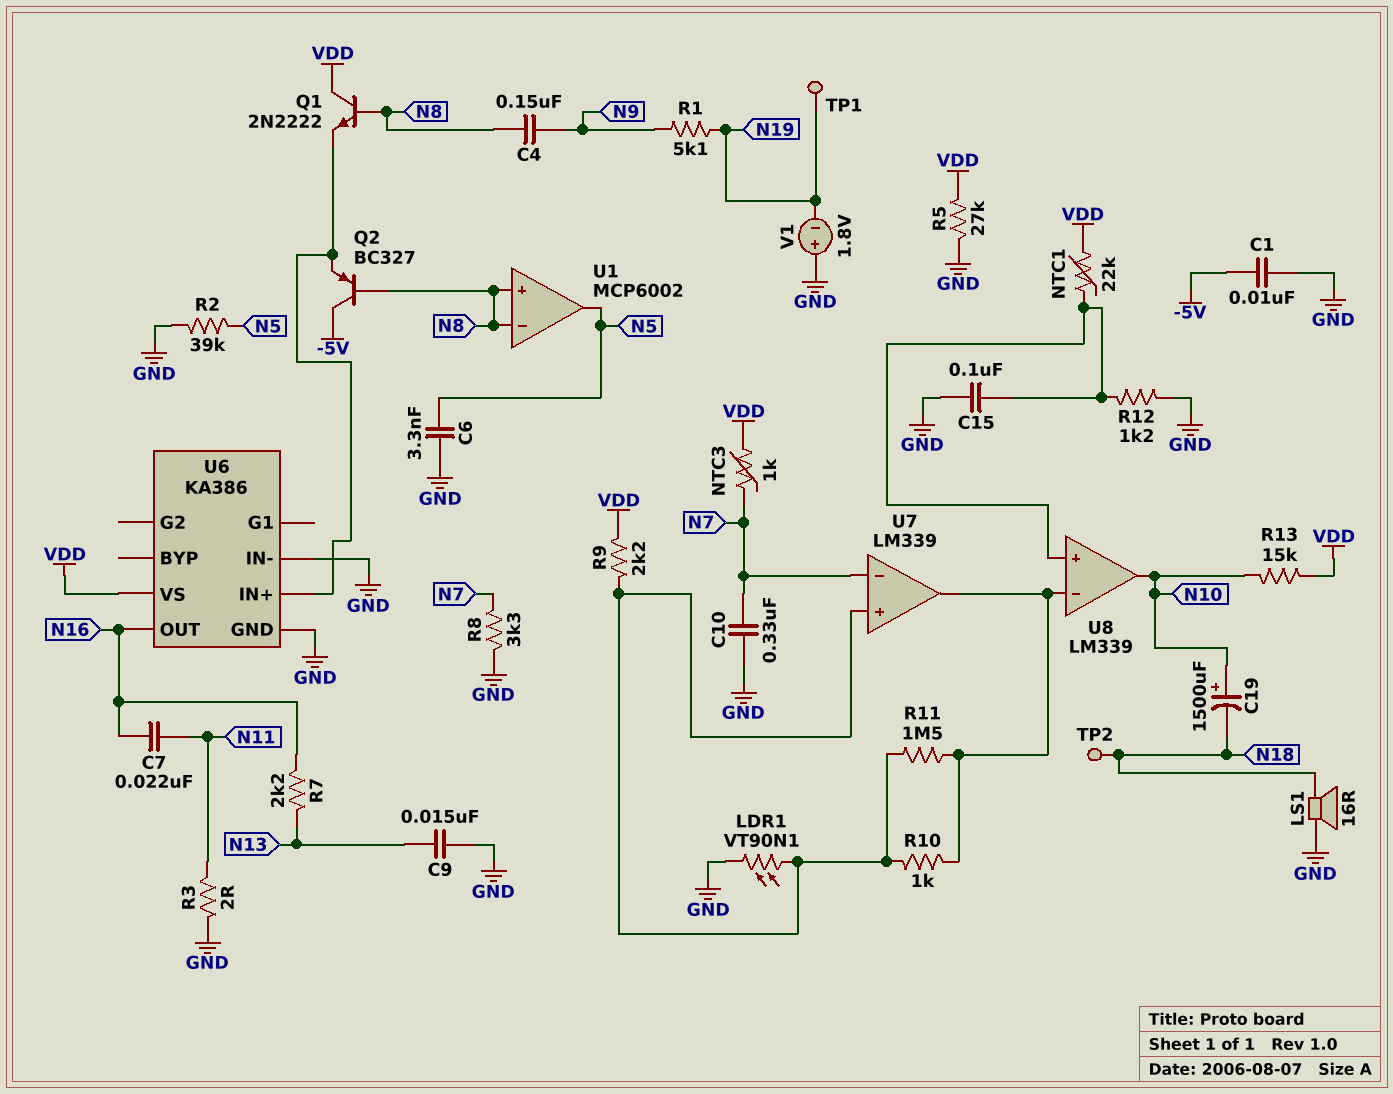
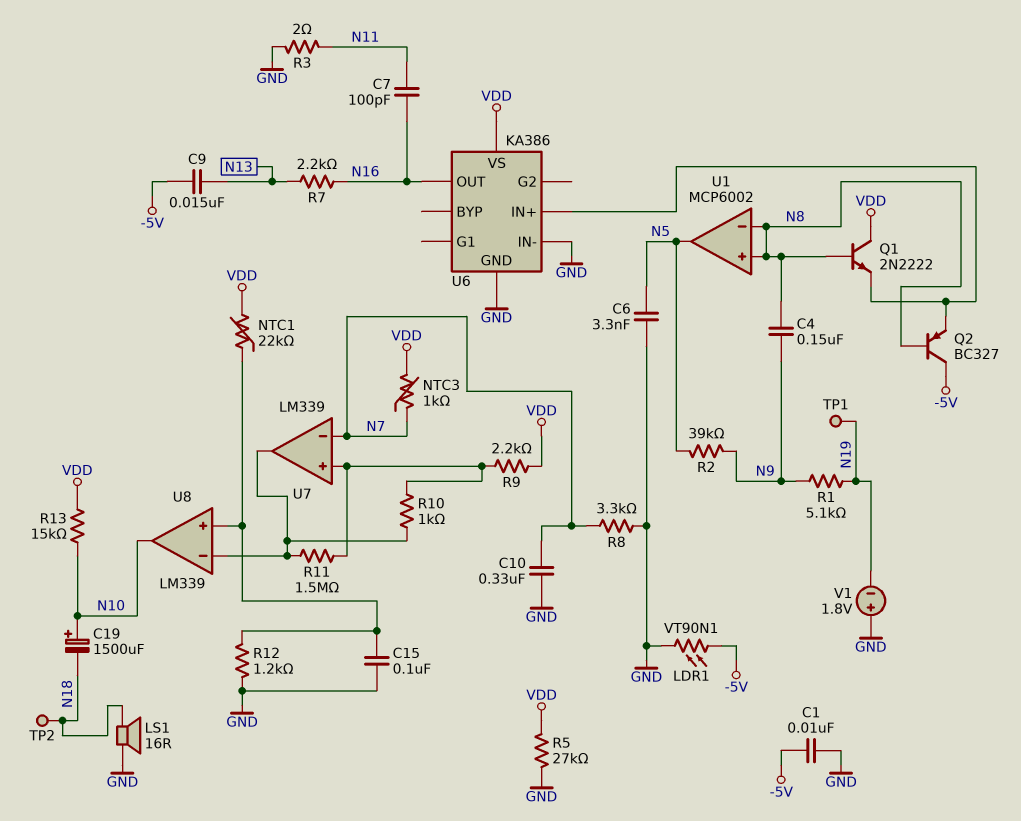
C7: 22nF (N11, N16) -> 100pF (N11, N16)
C9: 15nF (GND, N13) -> 15nF (-5V, N13)
LDR1: VT90N1 (GND, U7/in+) -> VT90N1 (-5V, GND)
R2: 39k (GND, N5) -> 39k (N5, N9)

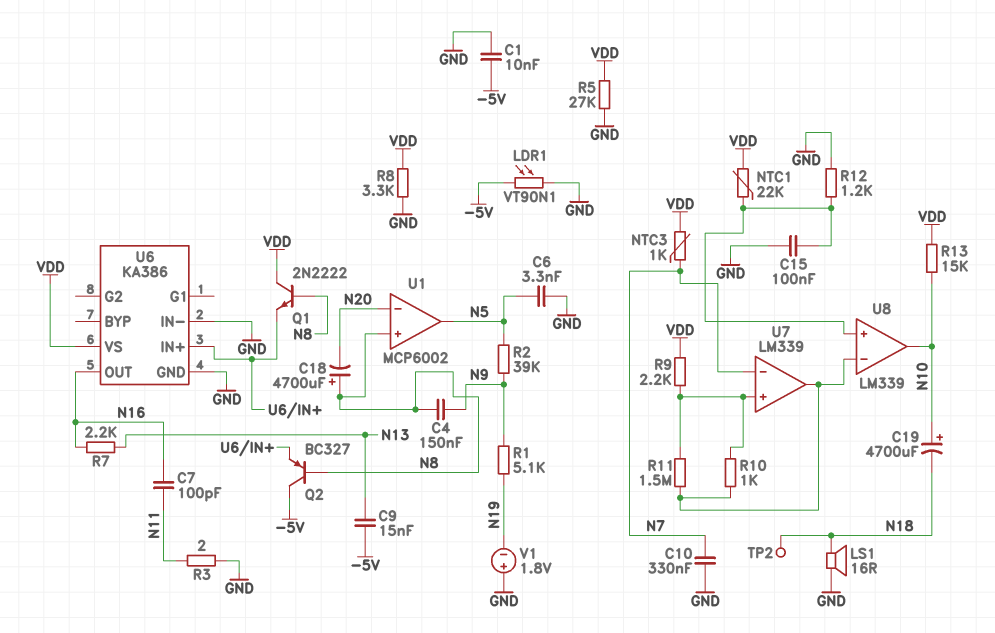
C18: none -> 4700uF (plus N8, minus N20)
C19: 1500uF (plus N10, minus N18) -> 4700uF (plus N10, minus N18)
R8: 3.3k (GND, N7) -> 3.3k (GND, VDD)
TP1: test point (N19) -> none
U1 pin in-: N8 -> N20

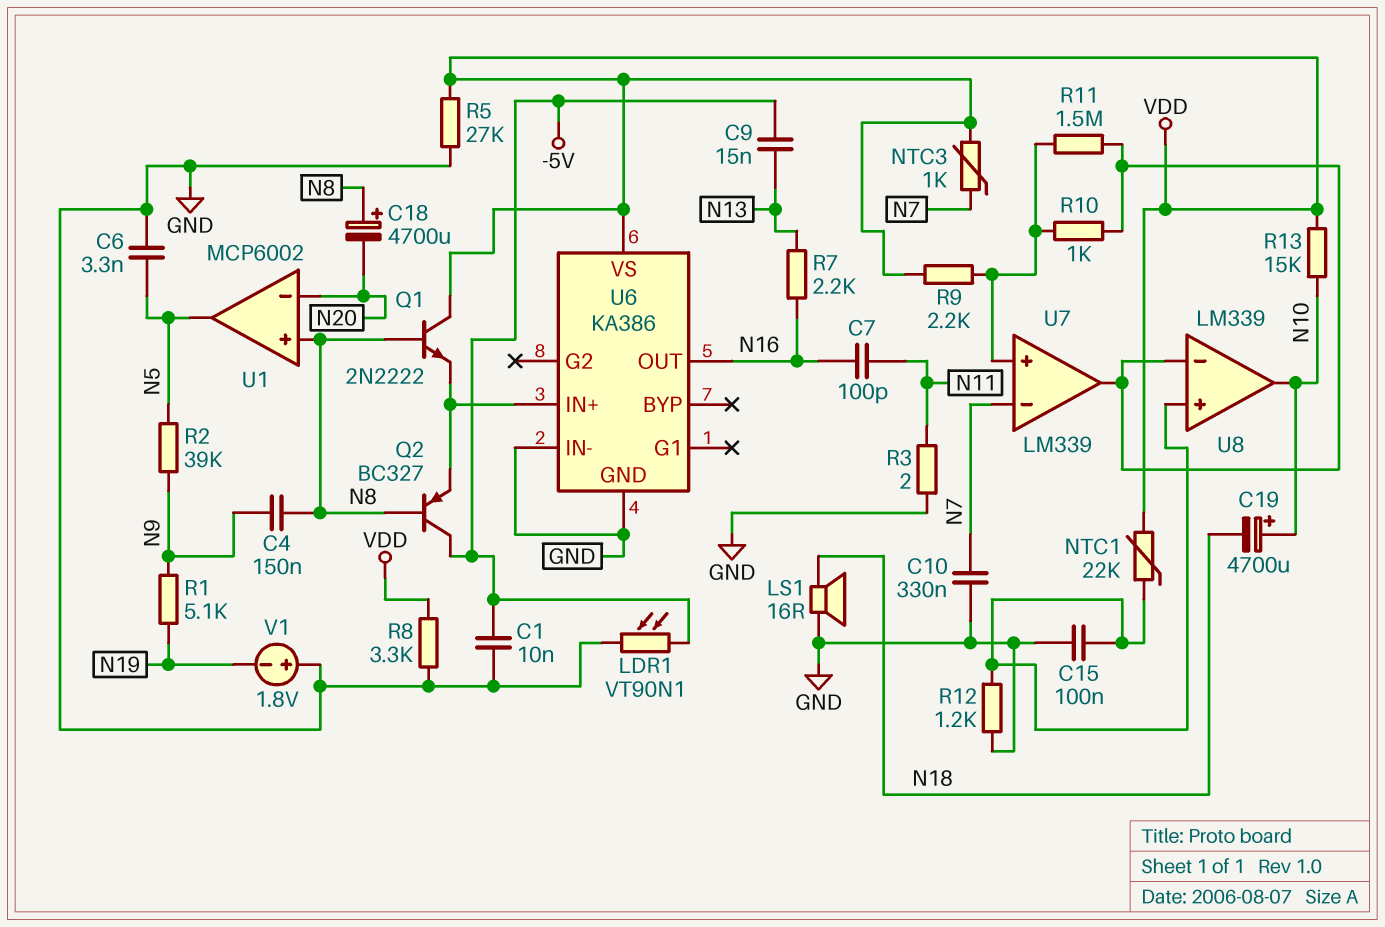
TP2: test point (N18) -> none

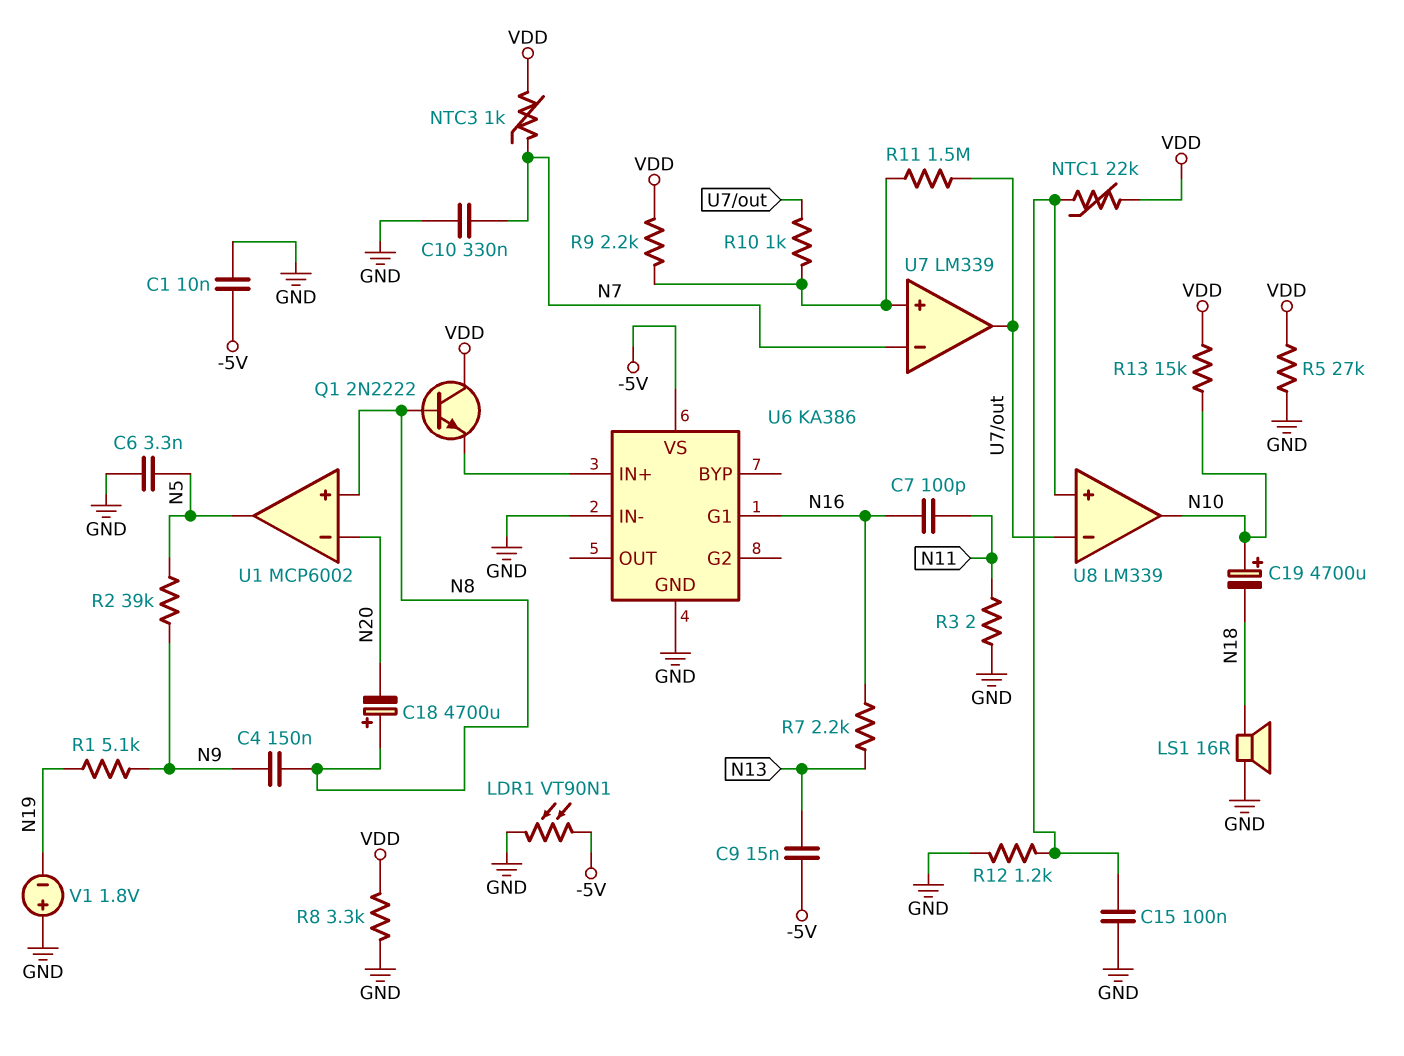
Q2: PNP BC327 (B N8, C -5V, E U6/IN+) -> none
U6 pin G1: none -> N16
U6 pin OUT: N16 -> none
U6 pin VS: VDD -> -5V

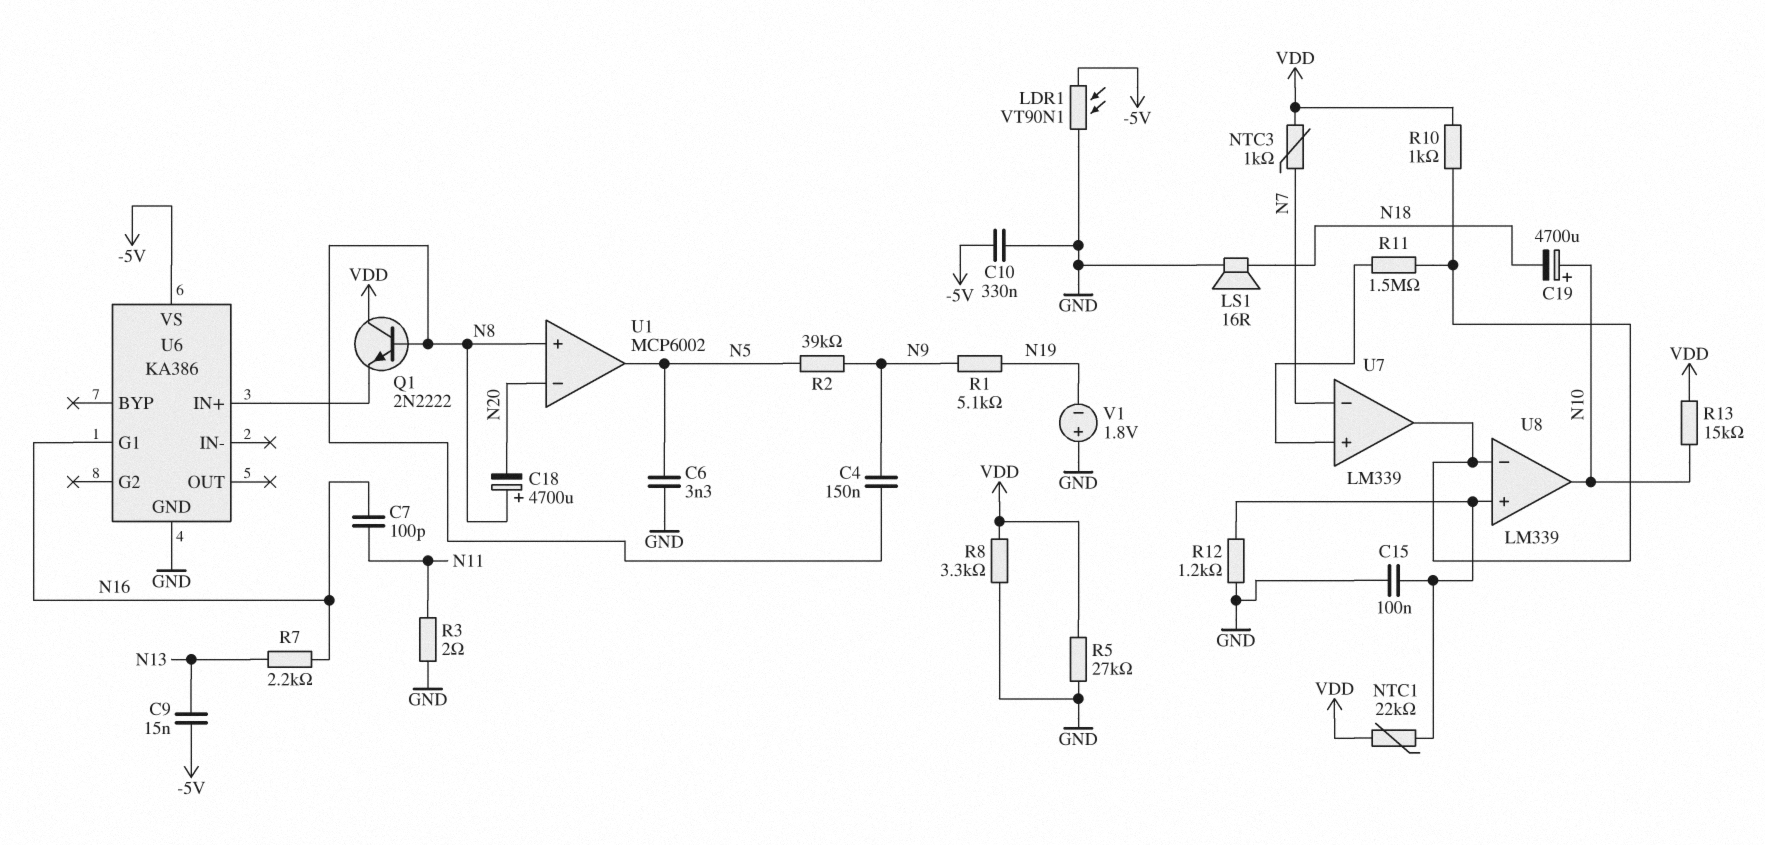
C1: 10nF (-5V, GND) -> none
C10: 330nF (GND, N7) -> 330nF (-5V, GND)
R9: 2.2k (U7/in+, VDD) -> none
R10: 1k (U7/in+, U7/out) -> 1k (U7/out, VDD)
U6 pin IN-: GND -> none

